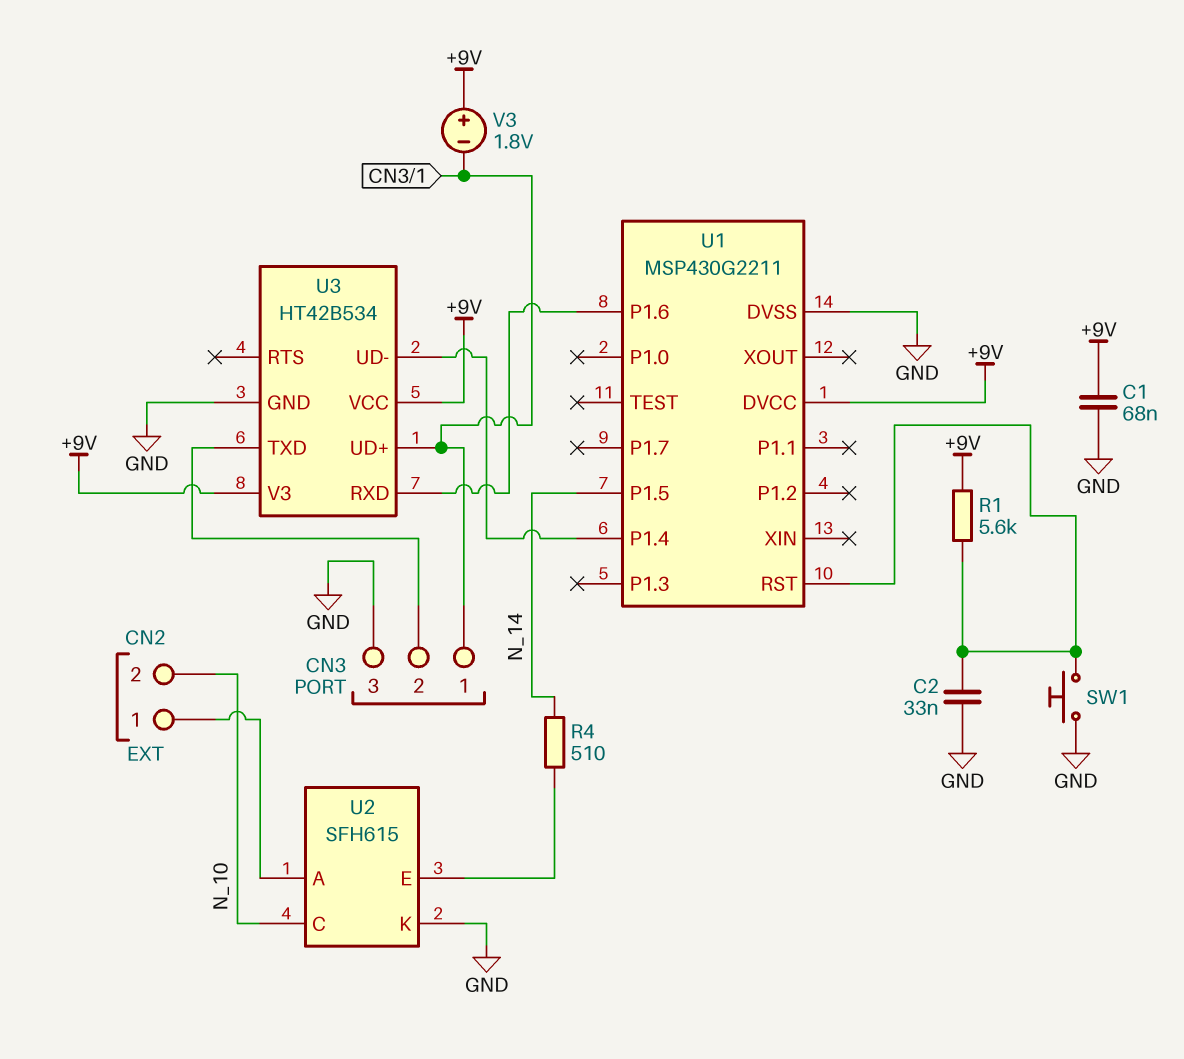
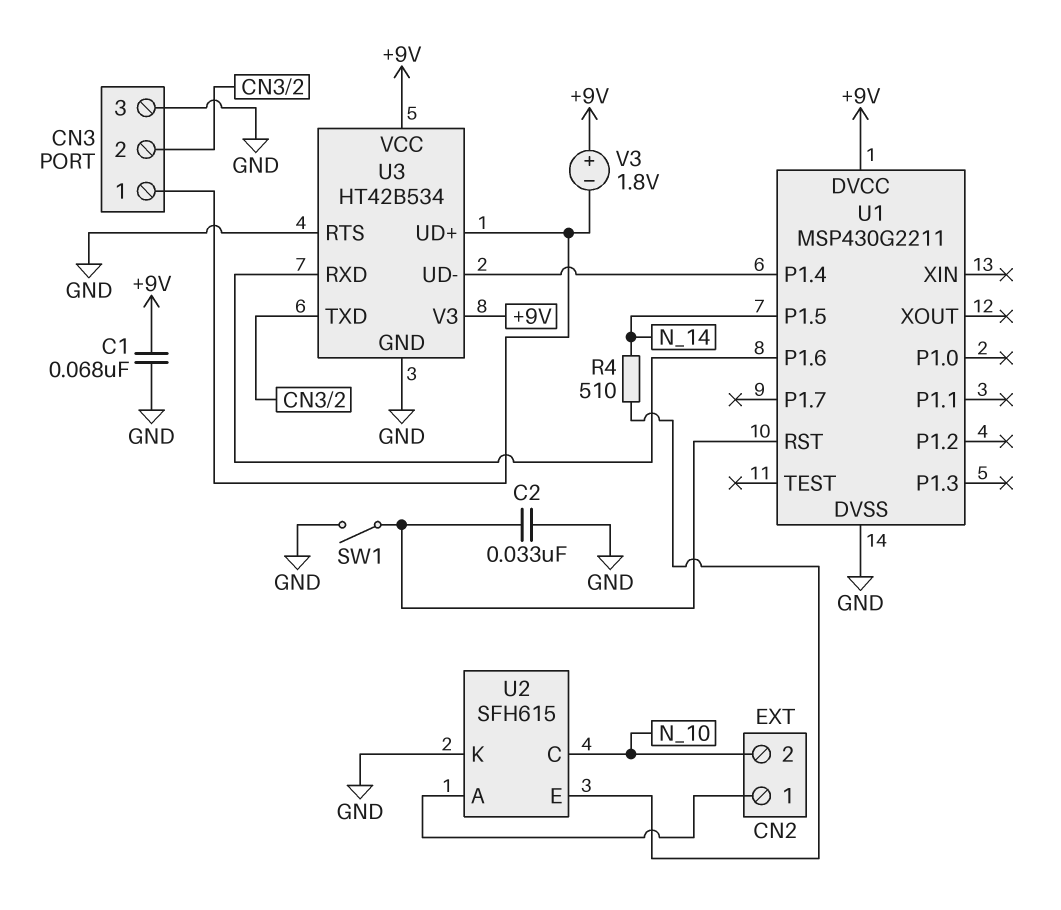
R1: 5.6k (+9V, U1/RST) -> none
SW1: button (GND, U1/RST) -> switch (GND, U1/RST)
U3 pin RTS: none -> GND

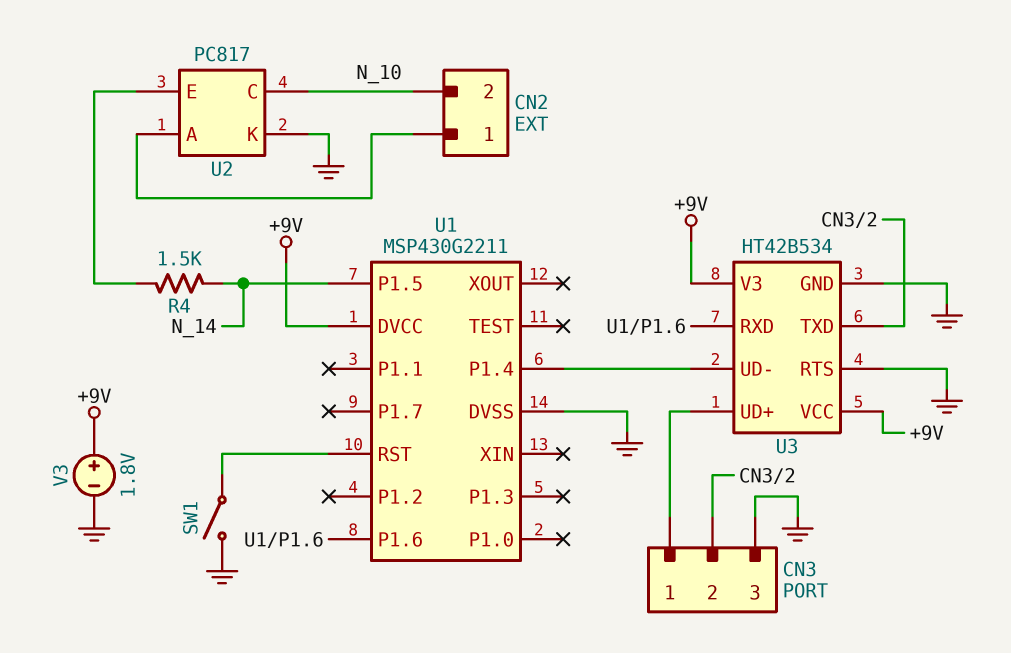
C1: 68nF (+9V, GND) -> none
C2: 33nF (GND, U1/RST) -> none
R4: 510 (N_14, U2/E) -> 1.5k (N_14, U2/E)
U2: SFH615 -> PC817
V3: 1.8V (plus +9V, minus CN3/1) -> 1.8V (plus +9V, minus GND)

